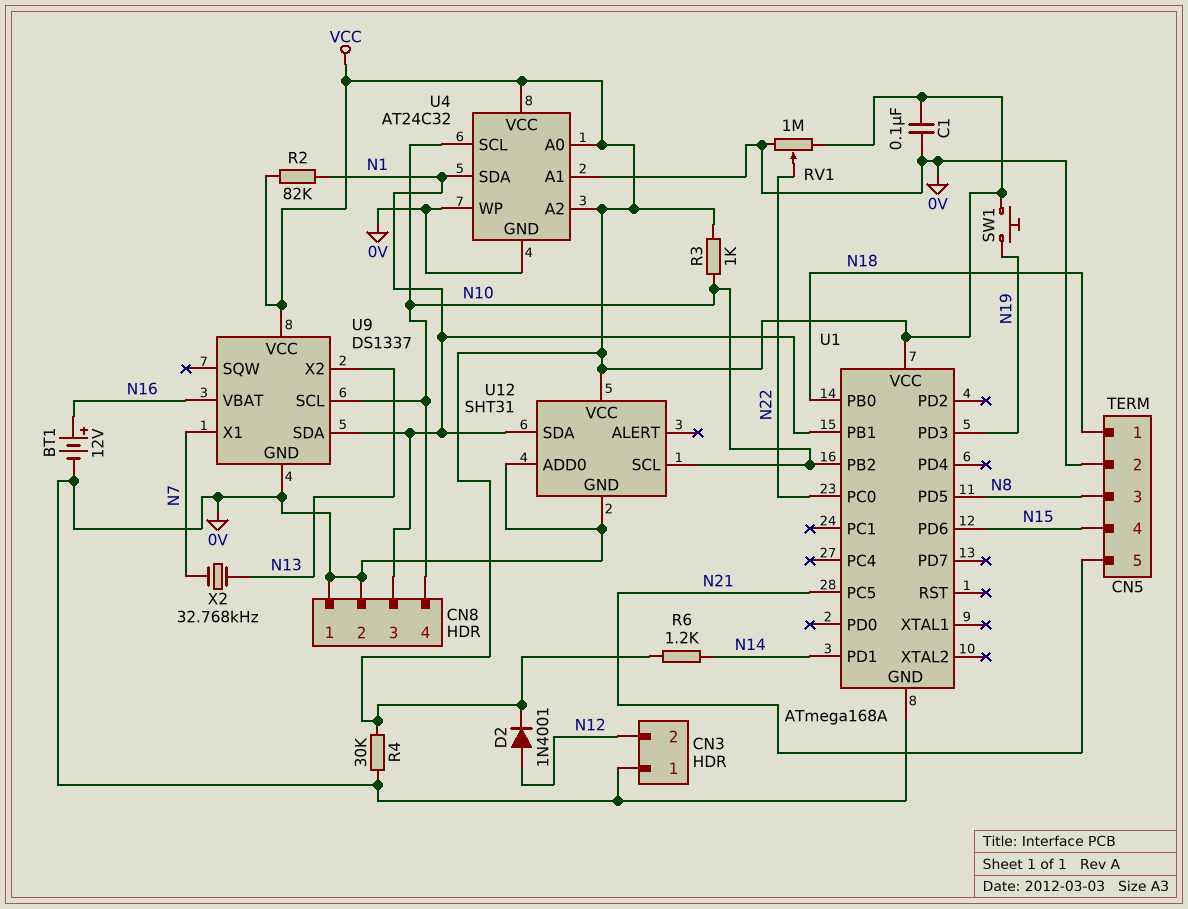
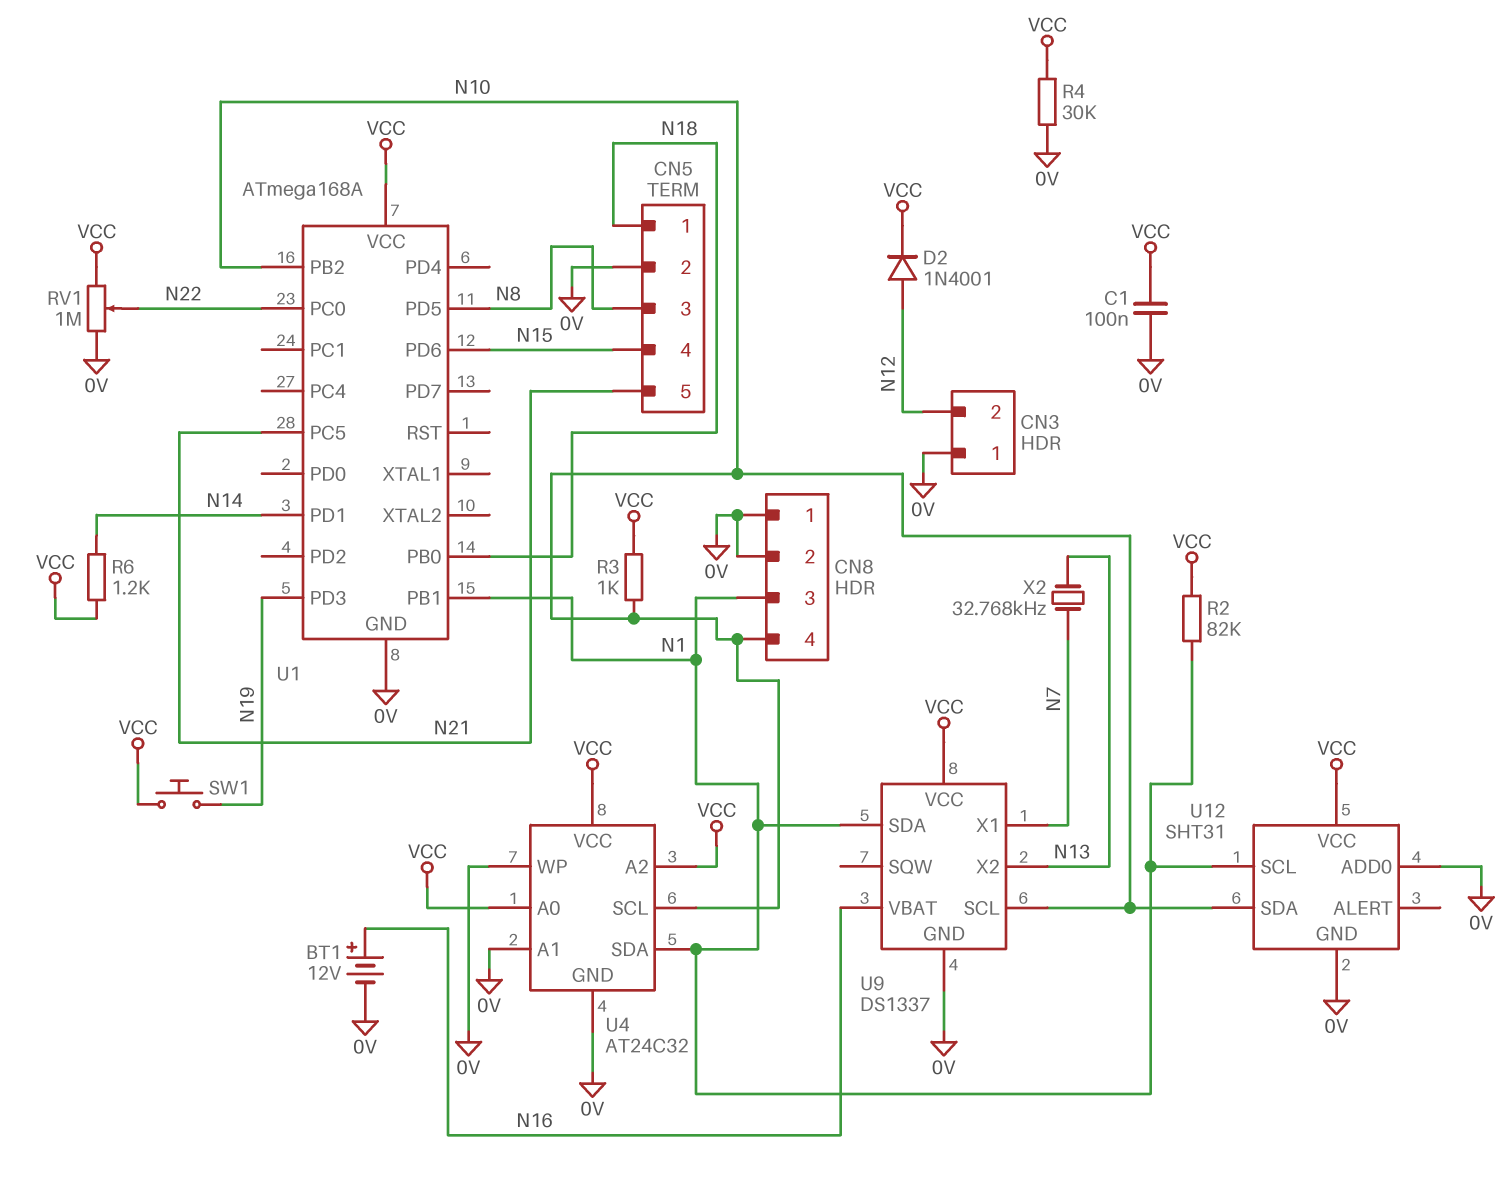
U12 pin SCL: N10 -> N1
U12 pin SDA: N1 -> N10

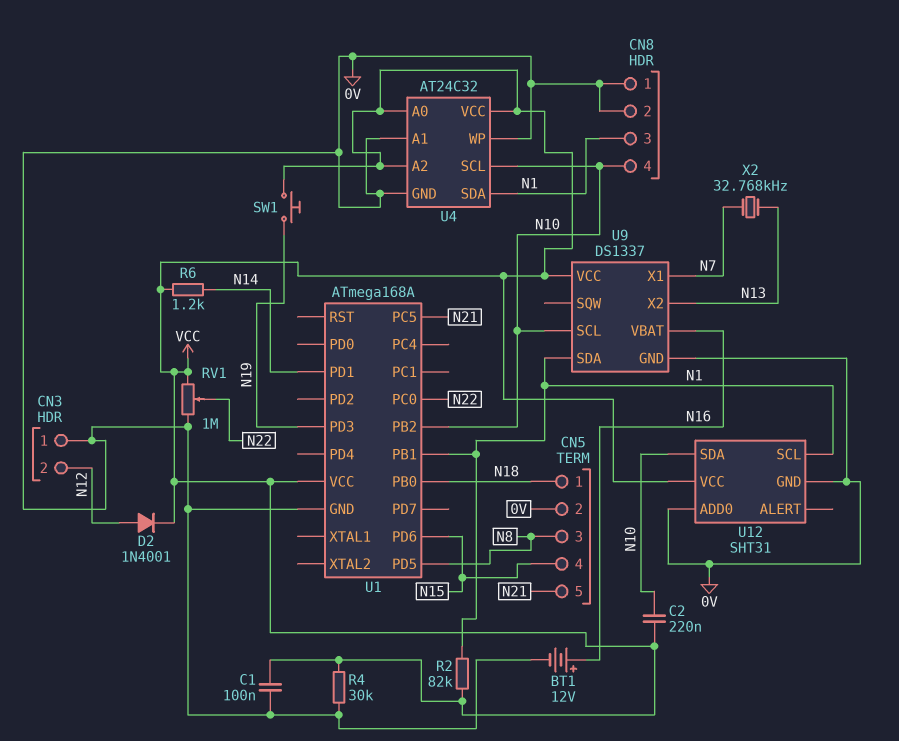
C2: none -> 220nF (N10, VCC)
R3: 1k (N10, VCC) -> none

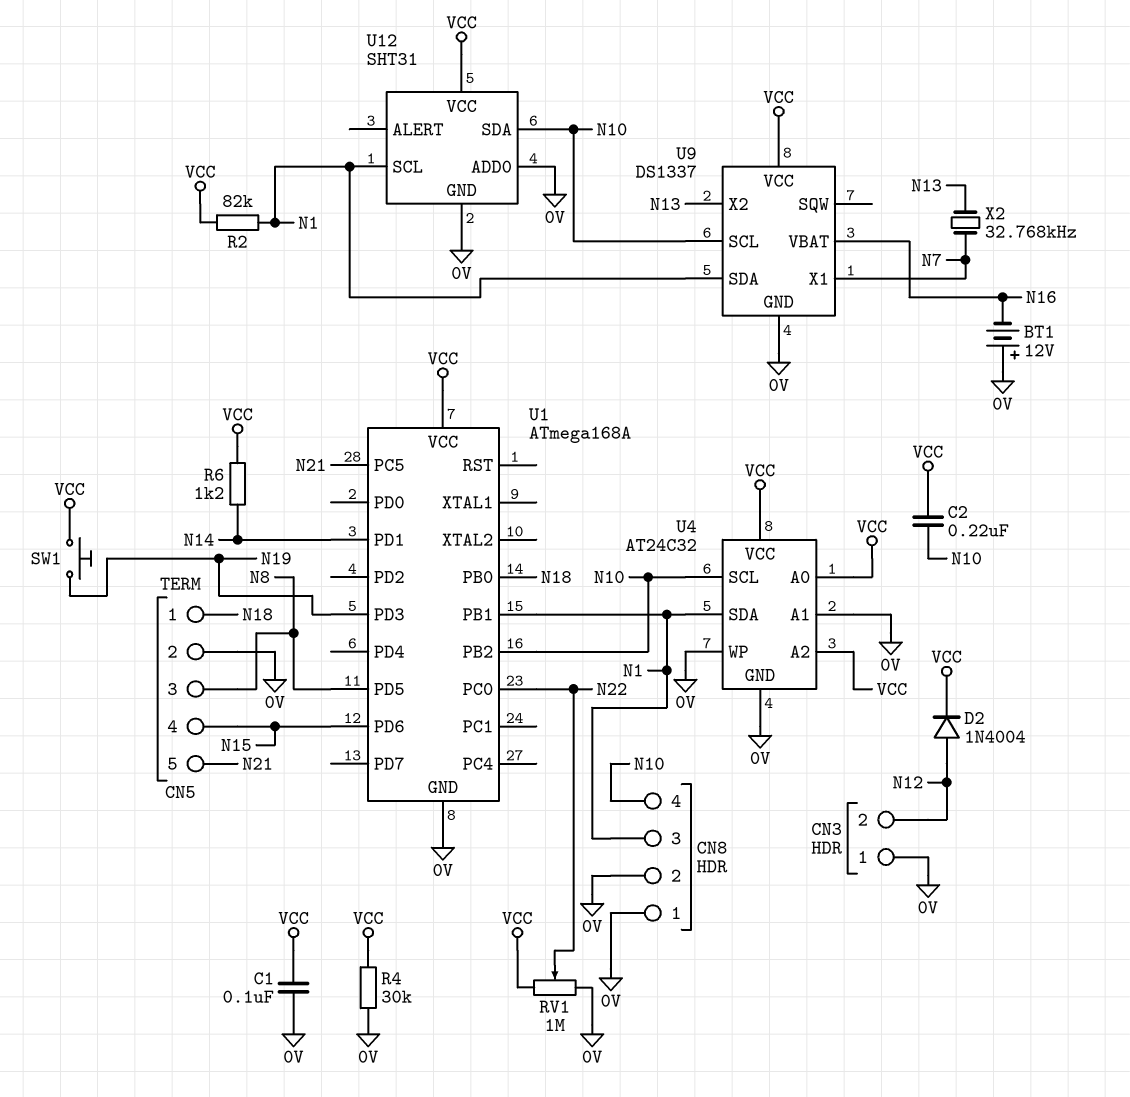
BT1: 12V (plus N16, minus 0V) -> 12V (plus 0V, minus N16)
D2: diode 1N4001 (A N12, K VCC) -> diode 1N4004 (A N12, K VCC)

